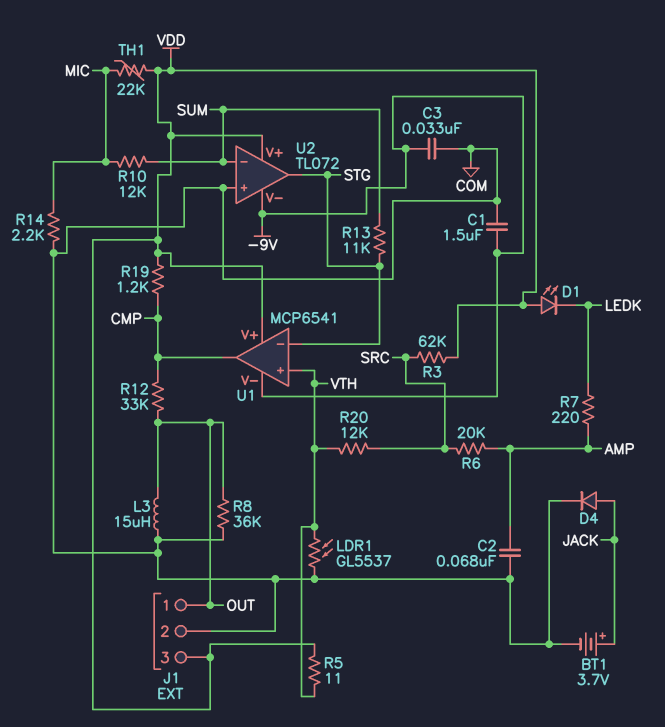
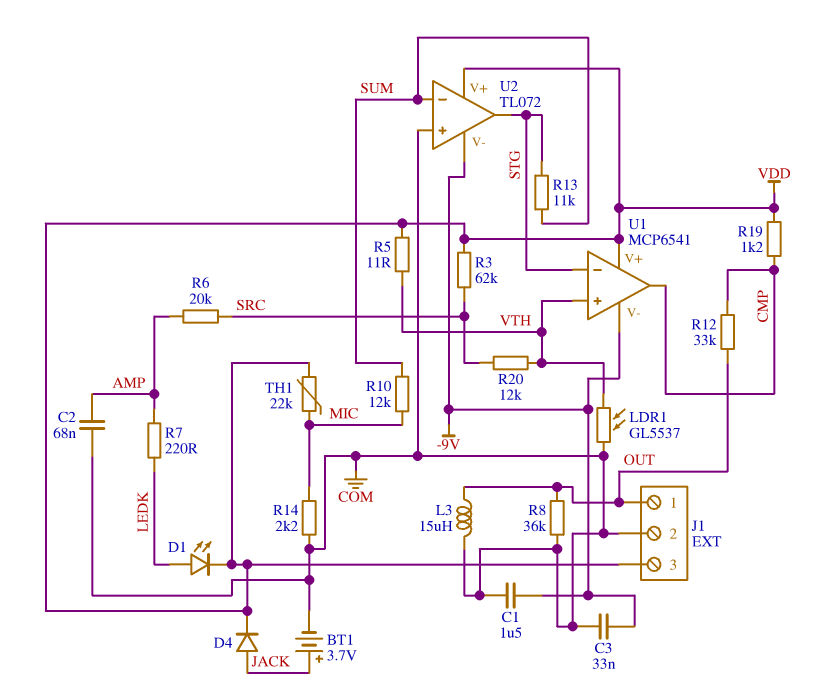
D1: LED (A VDD, K LEDK) -> LED (A LEDK, K VDD)
D4: diode (A JACK, K COM) -> diode (A JACK, K VDD)

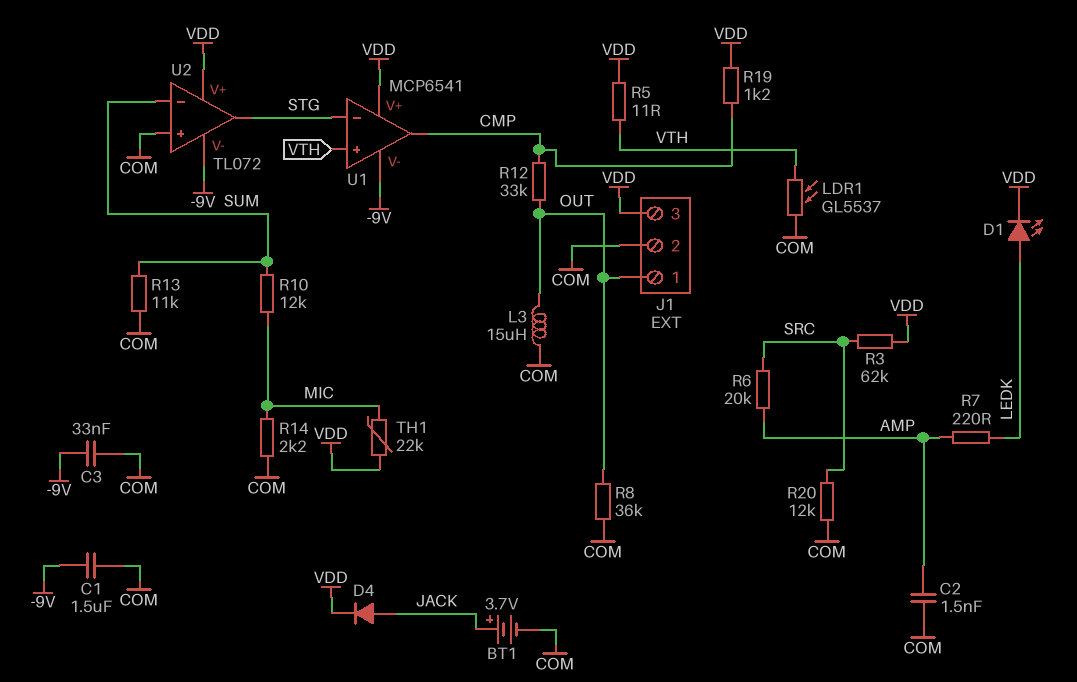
C2: 68nF (AMP, COM) -> 1.5nF (AMP, COM)
R13: 11k (STG, SUM) -> 11k (COM, SUM)
R20: 12k (SRC, VTH) -> 12k (COM, SRC)

